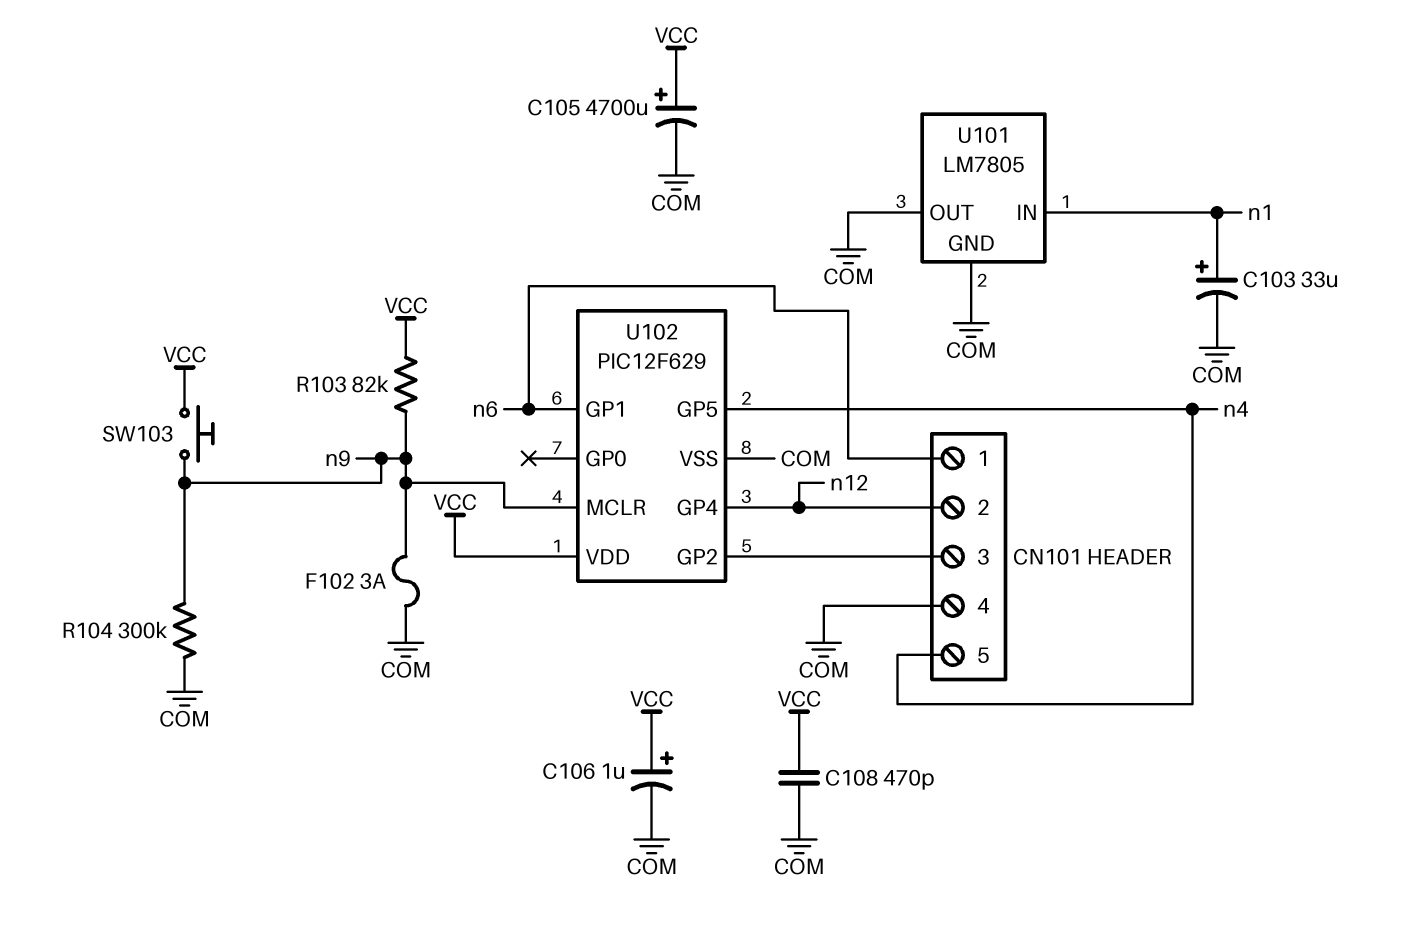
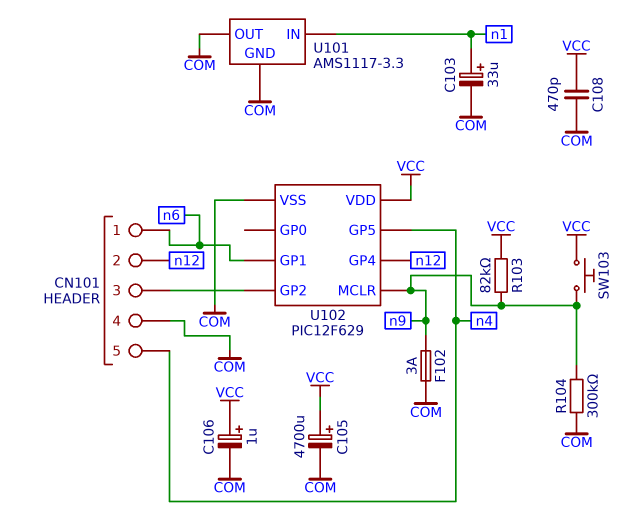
U101: LM7805 -> AMS1117-3.3

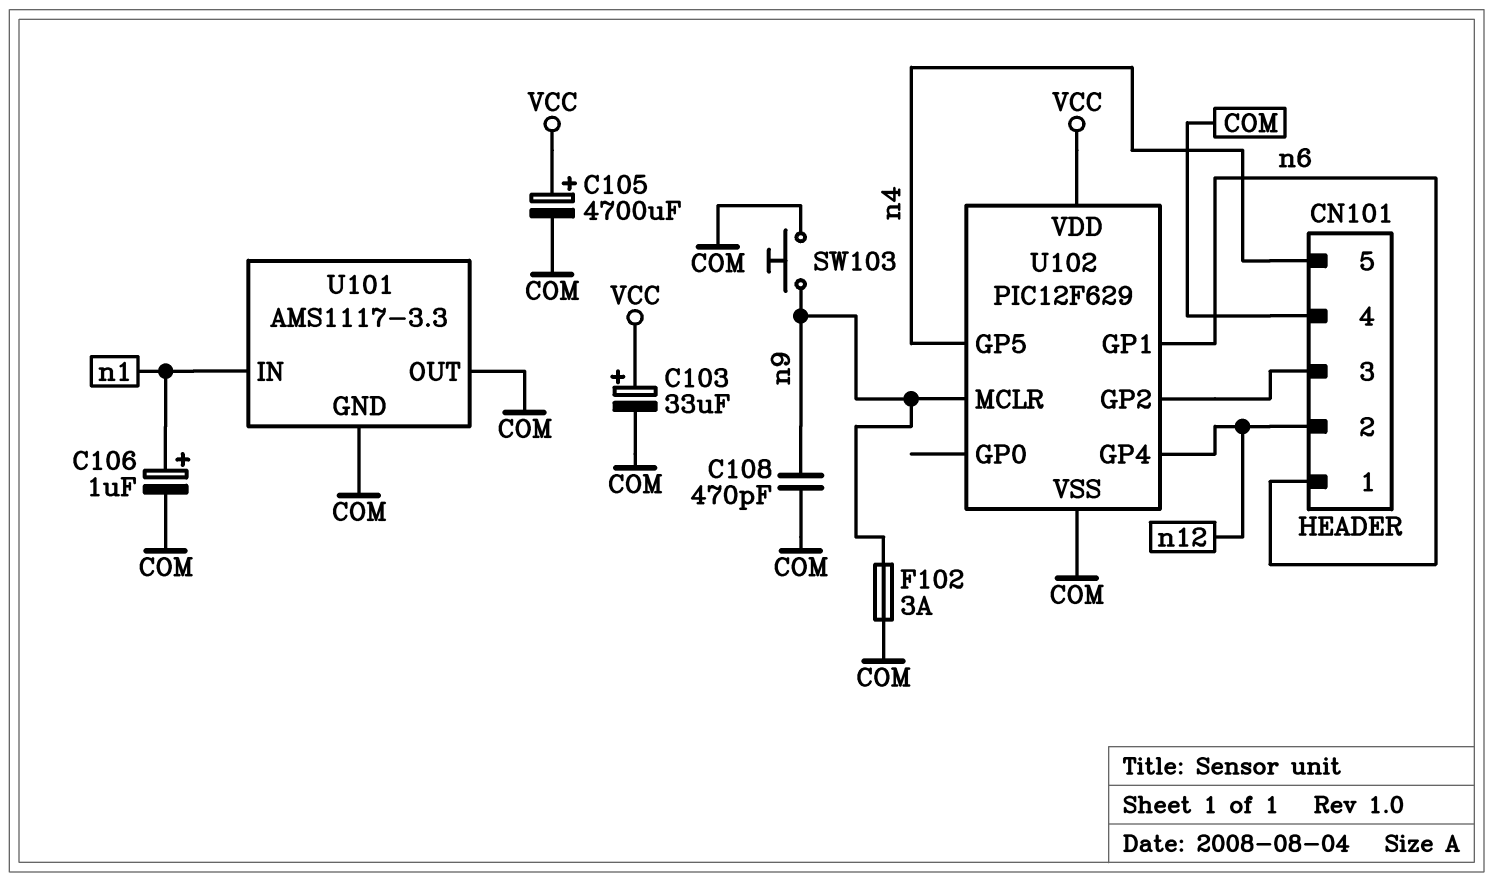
C103: 33uF (plus n1, minus COM) -> 33uF (plus VCC, minus COM)
C106: 1uF (plus VCC, minus COM) -> 1uF (plus n1, minus COM)
C108: 470pF (COM, VCC) -> 470pF (COM, n9)
R103: 82k (VCC, n9) -> none
R104: 300k (COM, n9) -> none
SW103: button (VCC, n9) -> button (COM, n9)

